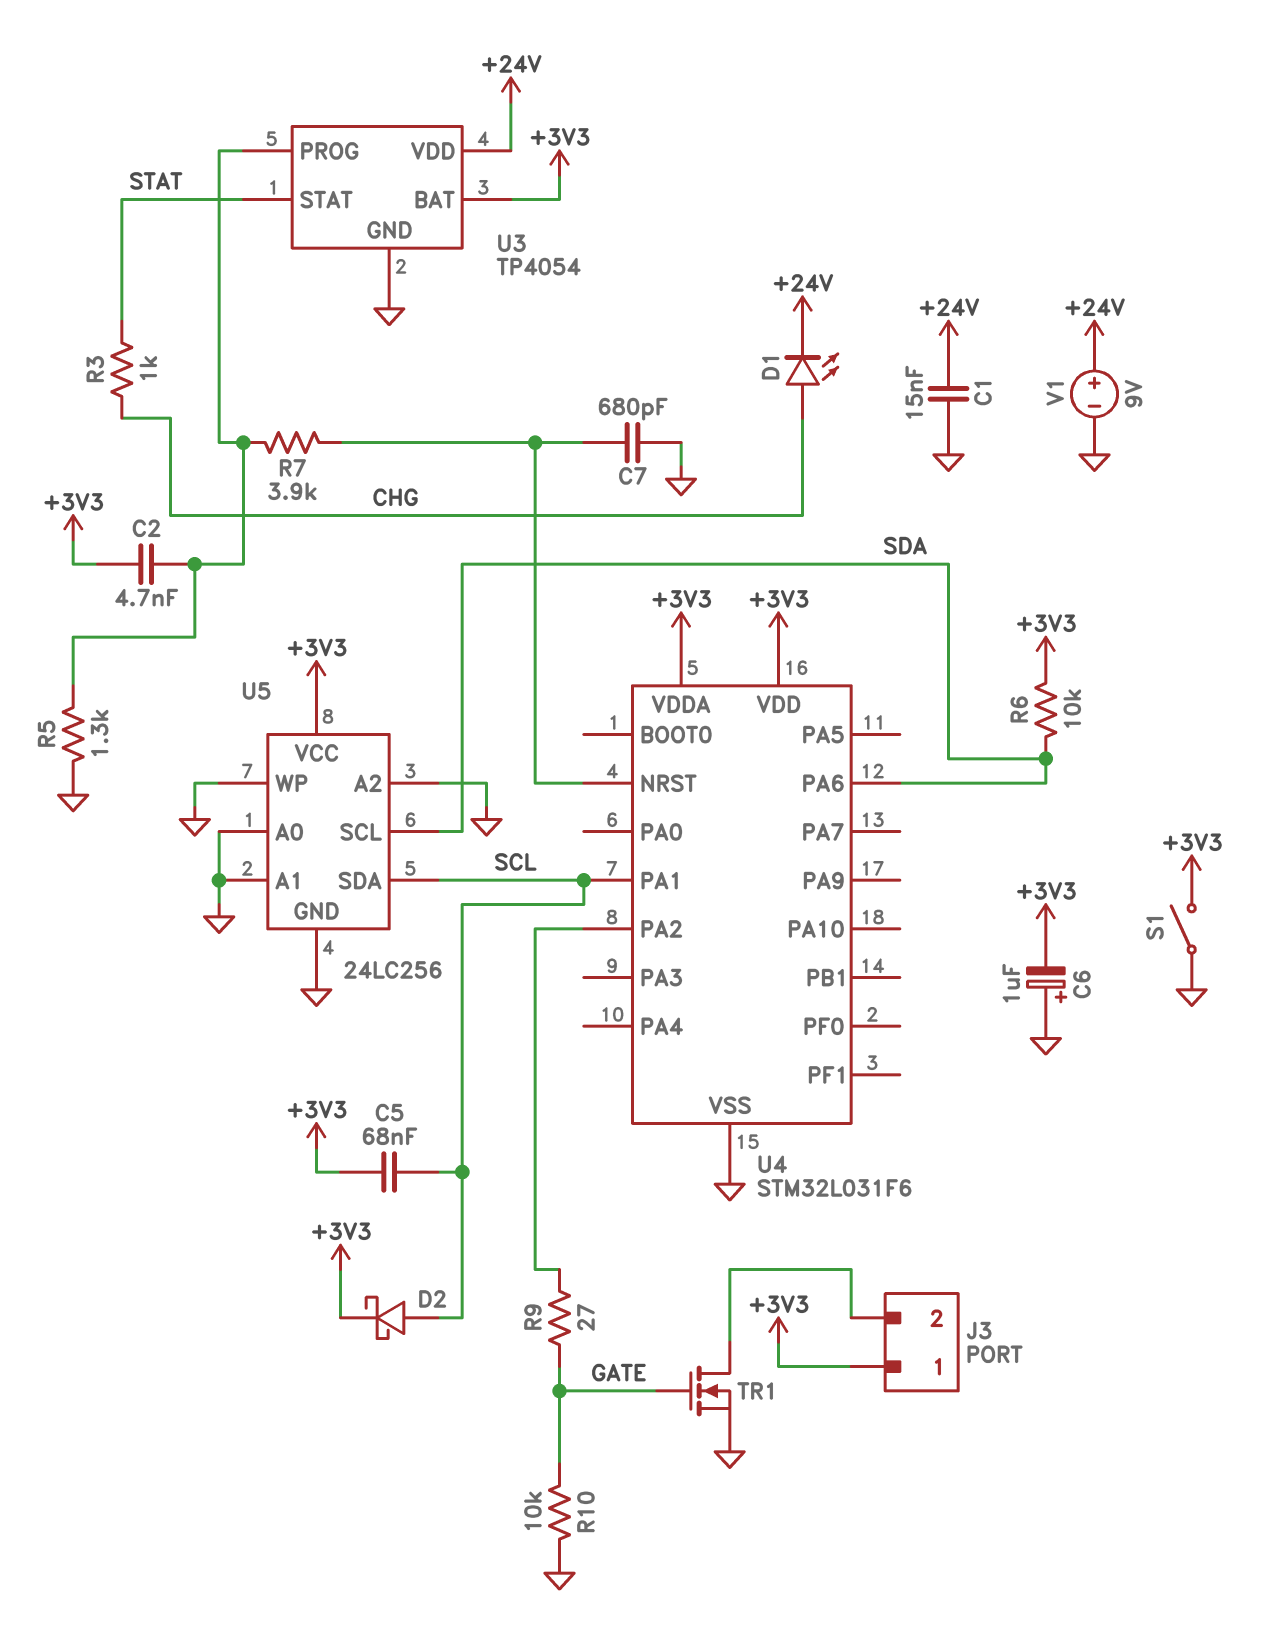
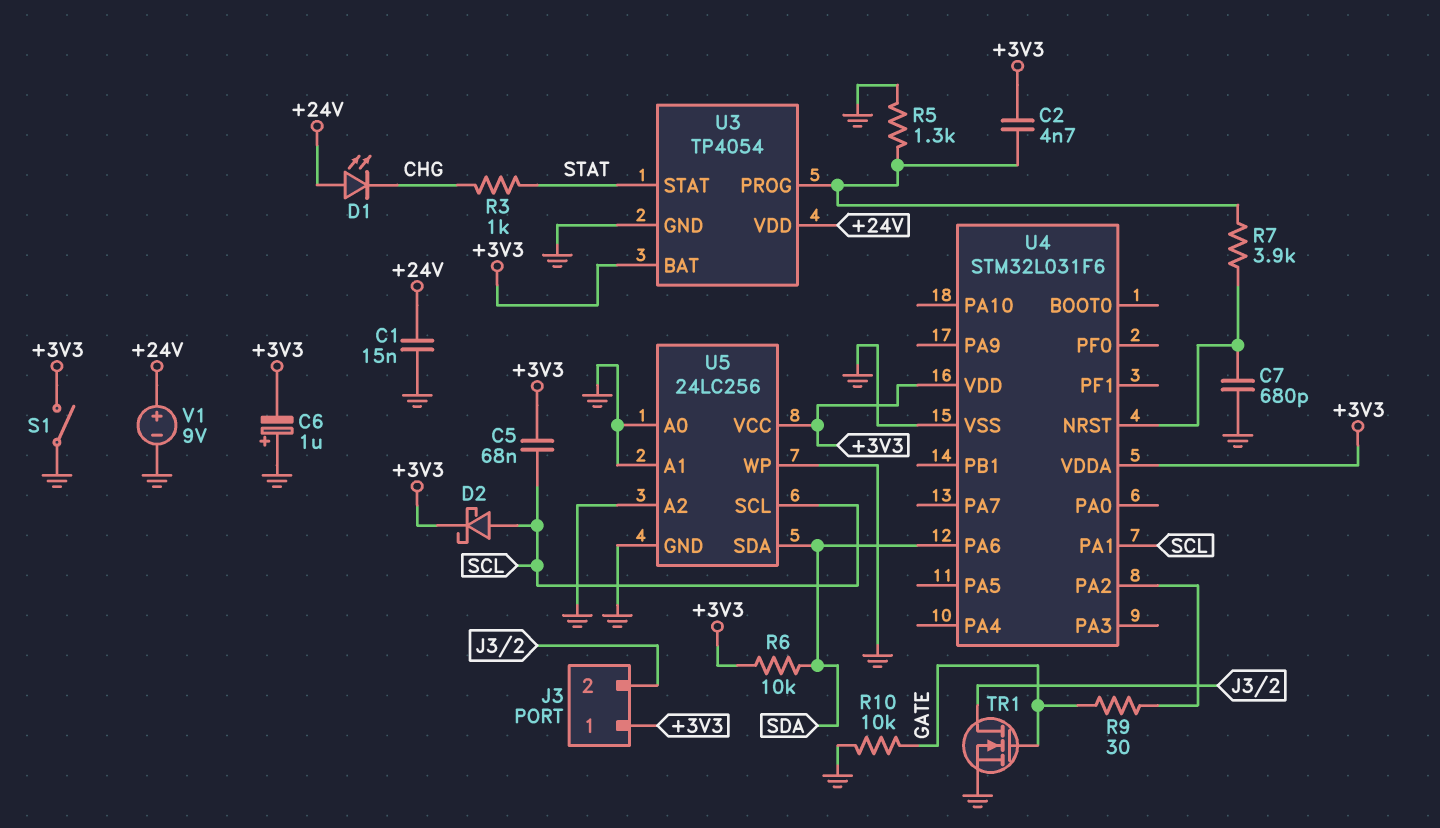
D1: LED (A CHG, K +24V) -> LED (A +24V, K CHG)
R9: 27 (GATE, U4/PA2) -> 30 (GATE, U4/PA2)
U5 pin SCL: SDA -> SCL
U5 pin SDA: SCL -> SDA

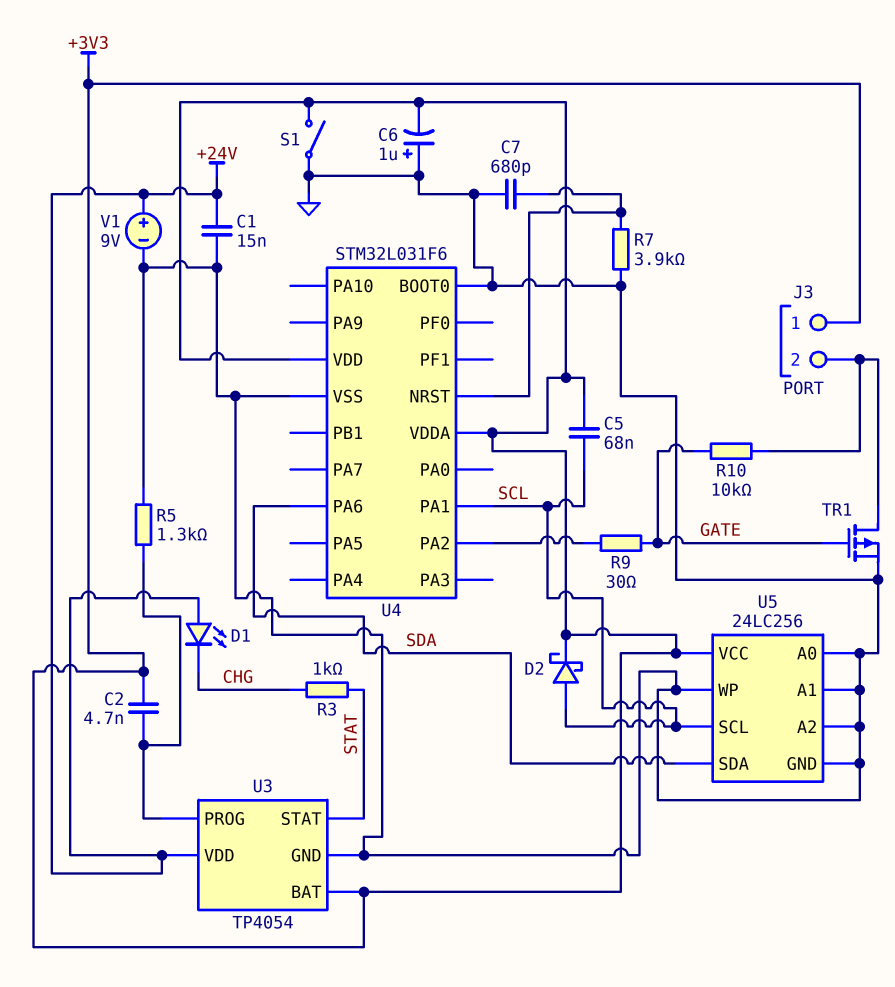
R6: 10k (+3V3, SDA) -> none
R7: 3.9k (U3/PROG, U4/NRST) -> 3.9k (GND, U4/NRST)
R10: 10k (GATE, GND) -> 10k (GATE, J3/2)
TR1: NMOS (G GATE, D J3/2, S GND) -> PMOS (G GATE, D J3/2, S GND)
U4 pin BOOT0: none -> GND

